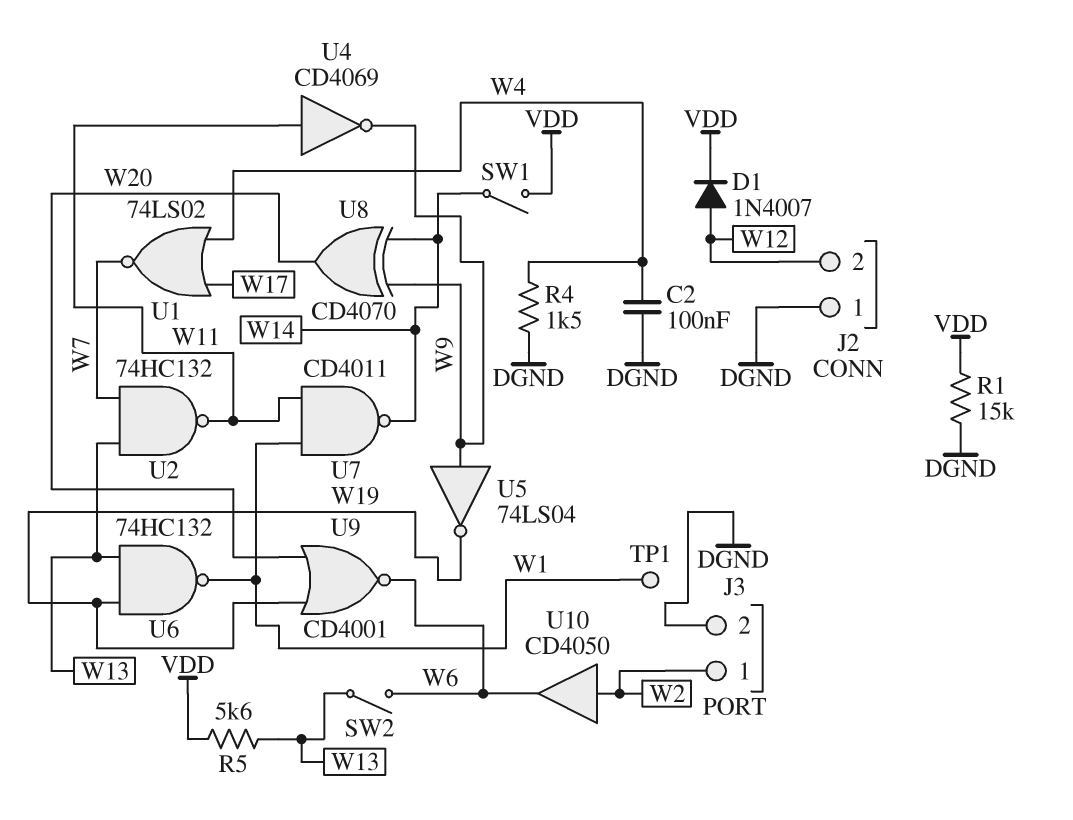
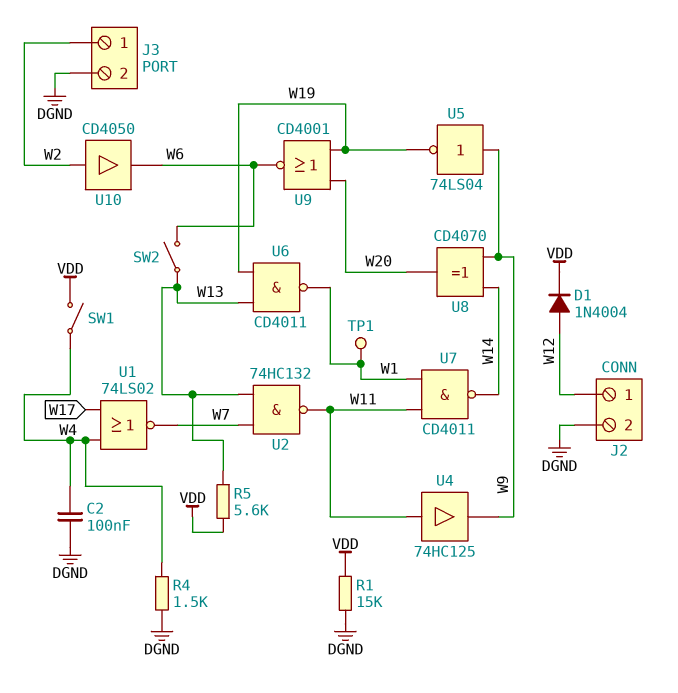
D1: diode 1N4007 (A W12, K VDD) -> diode 1N4004 (A W12, K VDD)
J2 pin 1: DGND -> W12
J2 pin 2: W12 -> DGND
SW1: switch (VDD, W14) -> switch (VDD, W4)
U4: NOT CD4069 (in W11, out W9) -> buffer 74HC125 (in W11, out W9)
U6: NAND 74HC132 (in W13, in W19, out W1) -> NAND CD4011 (in W13, in W19, out W1)

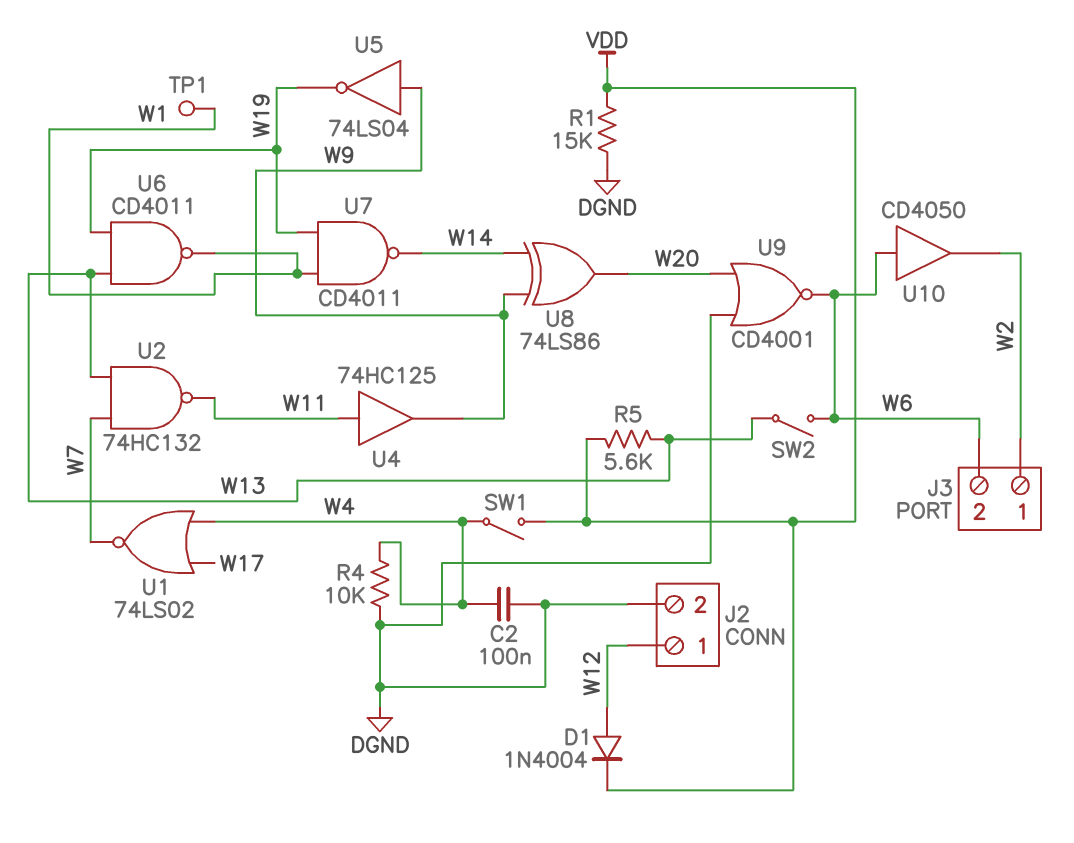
J3 pin 2: DGND -> W6
R4: 1.5k (DGND, W4) -> 10k (DGND, W4)
U7: NAND CD4011 (in W1, in W11, out W14) -> NAND CD4011 (in W1, in W19, out W14)
U8: XOR CD4070 (in W9, in W14, out W20) -> XOR 74LS86 (in W9, in W14, out W20)
U9: NOR CD4001 (in W19, in W20, out W6) -> NOR CD4001 (in DGND, in W20, out W6)
U10: buffer CD4050 (in W2, out W6) -> buffer CD4050 (in W6, out W2)

